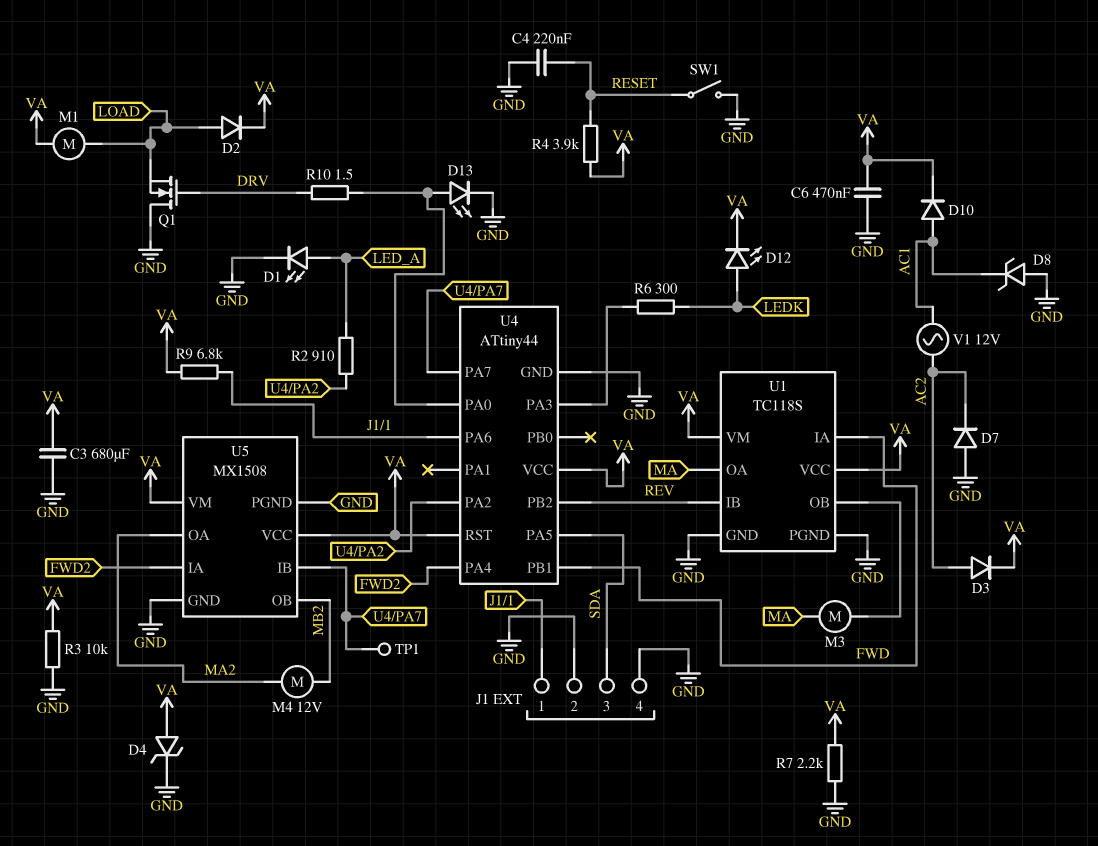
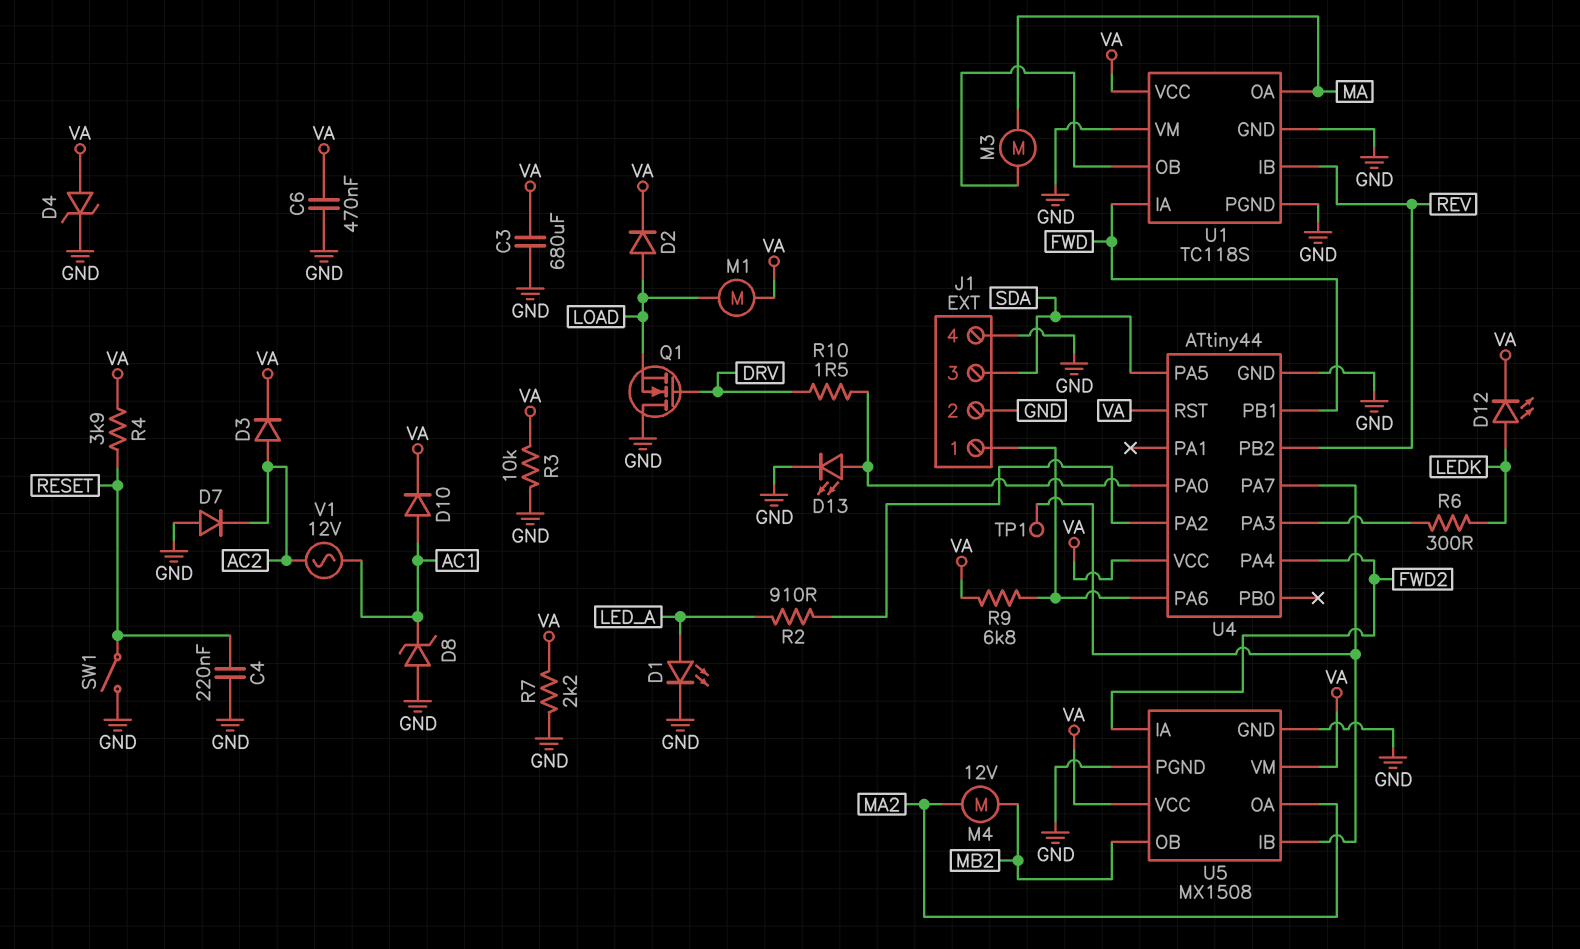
U1 pin VM: VA -> GND

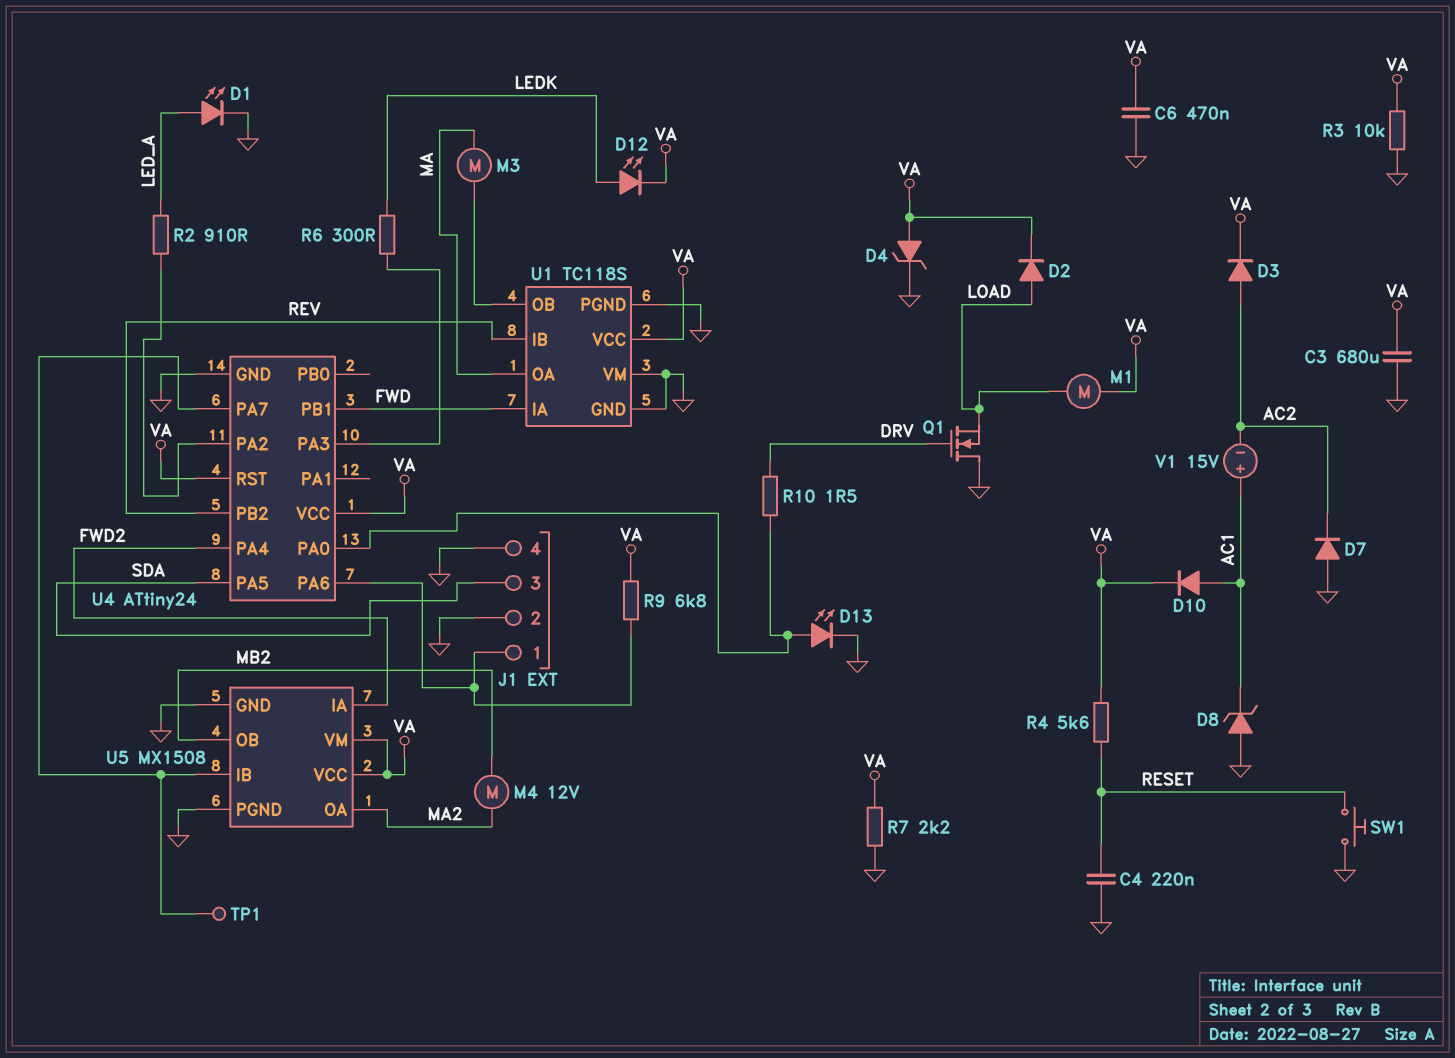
R4: 3.9k (RESET, VA) -> 5.6k (RESET, VA)
SW1: switch (GND, RESET) -> button (GND, RESET)
U4: ATtiny44 -> ATtiny24
V1: AC 12V (AC1, AC2) -> 15V (plus AC1, minus AC2)

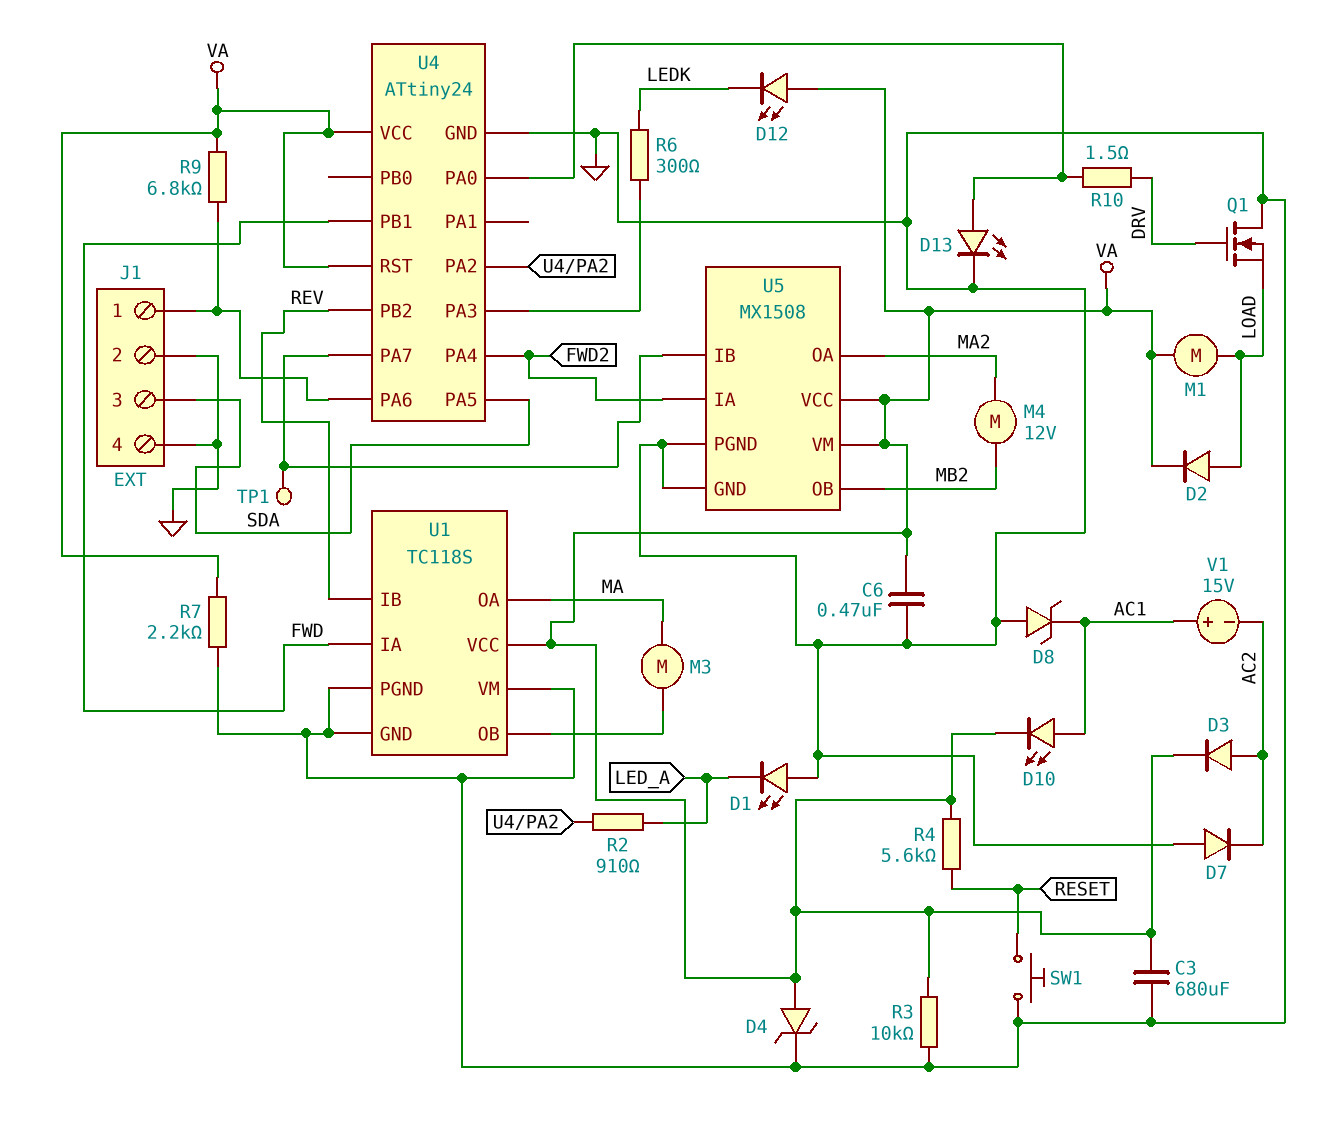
C4: 220nF (GND, RESET) -> none
D1: LED (A LED_A, K GND) -> LED (A GND, K LED_A)
D10: diode (A AC1, K VA) -> LED (A AC1, K VA)
D12: LED (A LEDK, K VA) -> LED (A VA, K LEDK)

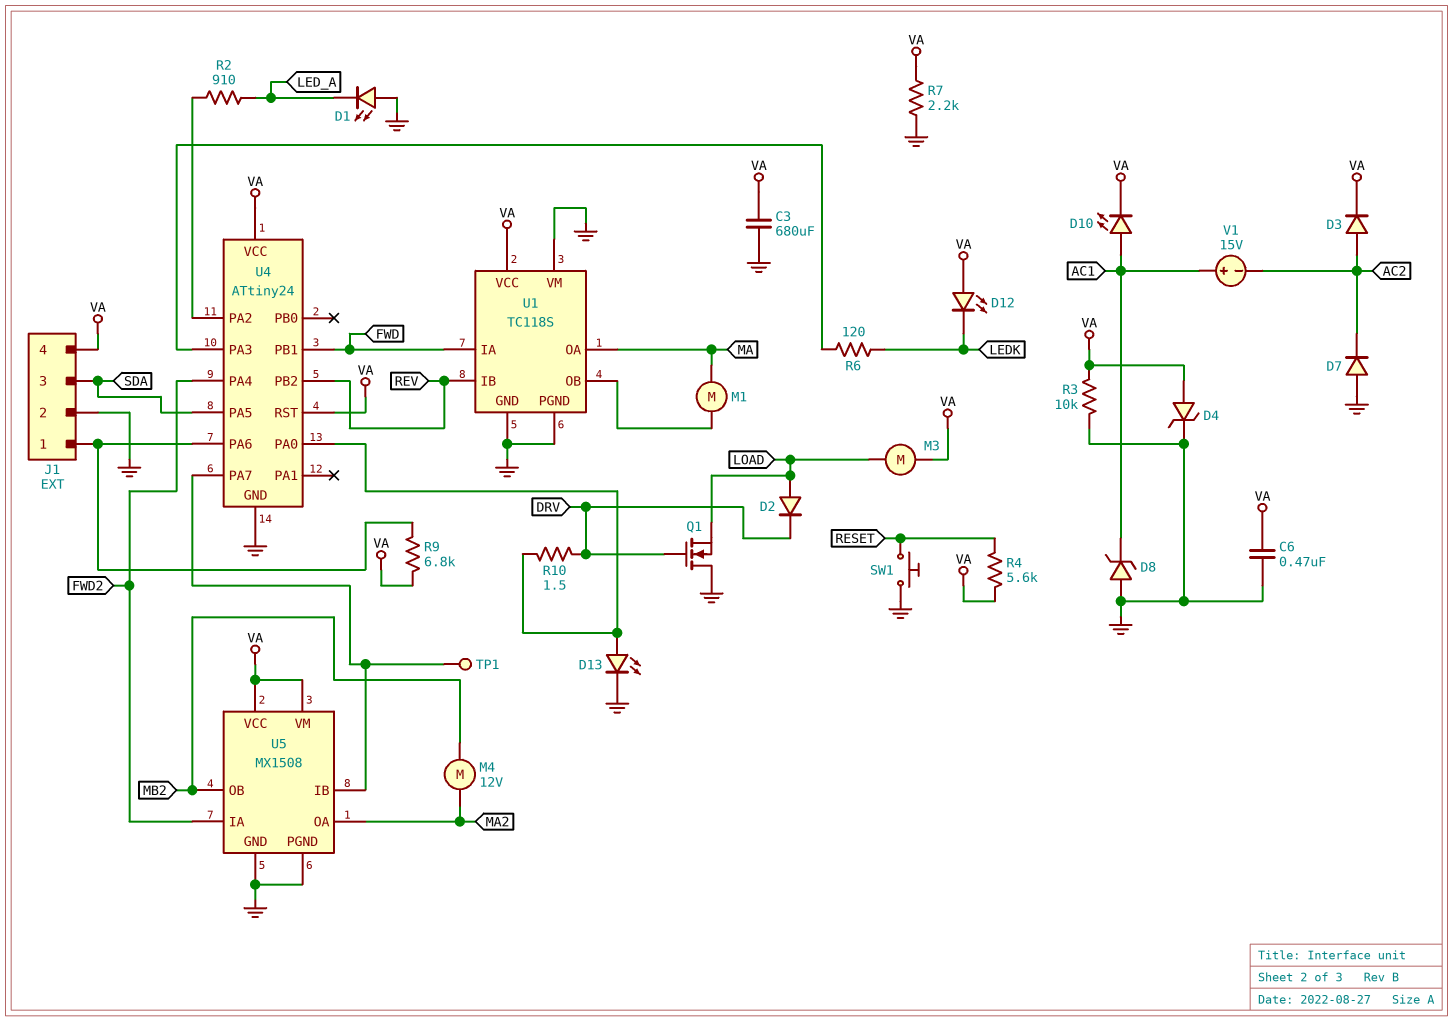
D2: diode (A LOAD, K VA) -> diode (A LOAD, K DRV)
J1 pin 4: GND -> VA
M1: motor (LOAD, VA) -> motor (MA, U1/OB)
M3: motor (MA, U1/OB) -> motor (LOAD, VA)
R6: 300 (LEDK, U4/PA3) -> 120 (LEDK, U4/PA3)

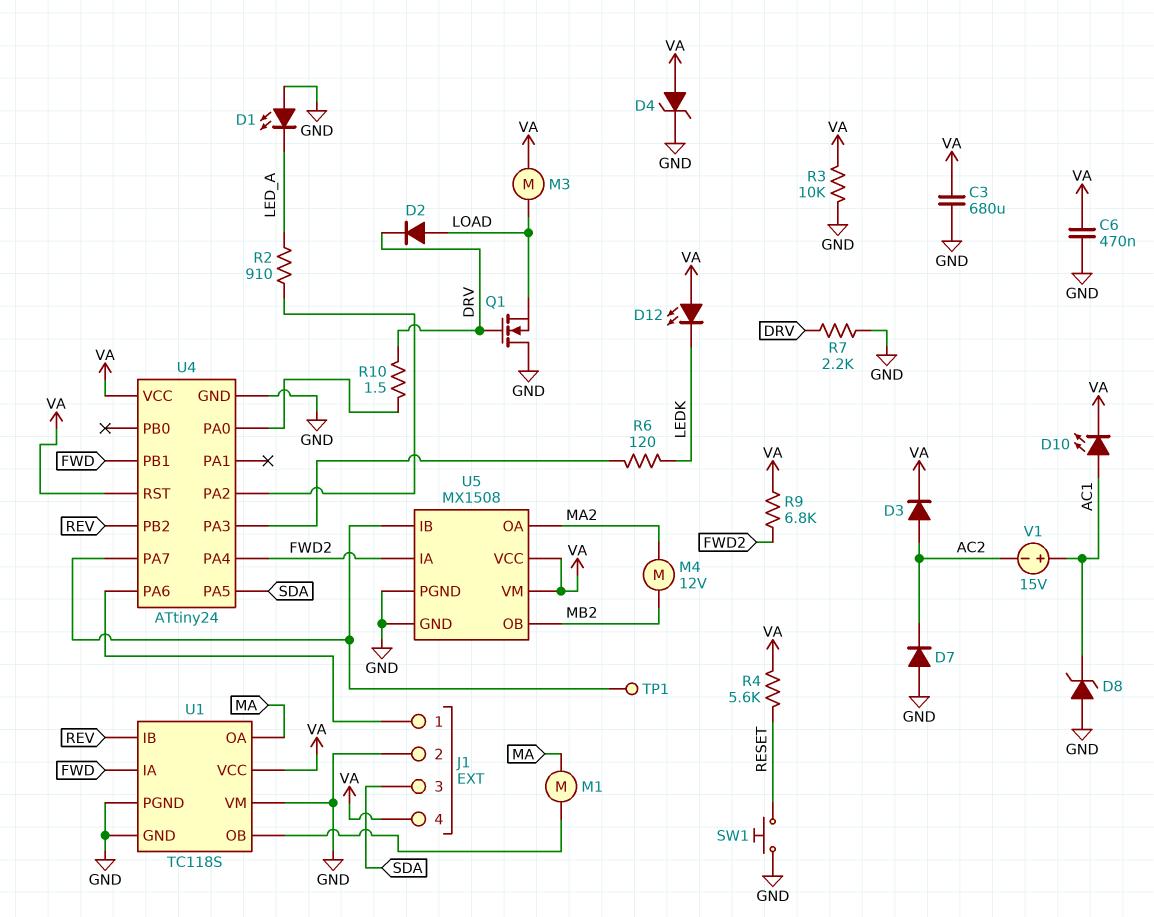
D13: LED (A U4/PA0, K GND) -> none
R7: 2.2k (GND, VA) -> 2.2k (DRV, GND)
R9: 6.8k (J1/1, VA) -> 6.8k (FWD2, VA)

